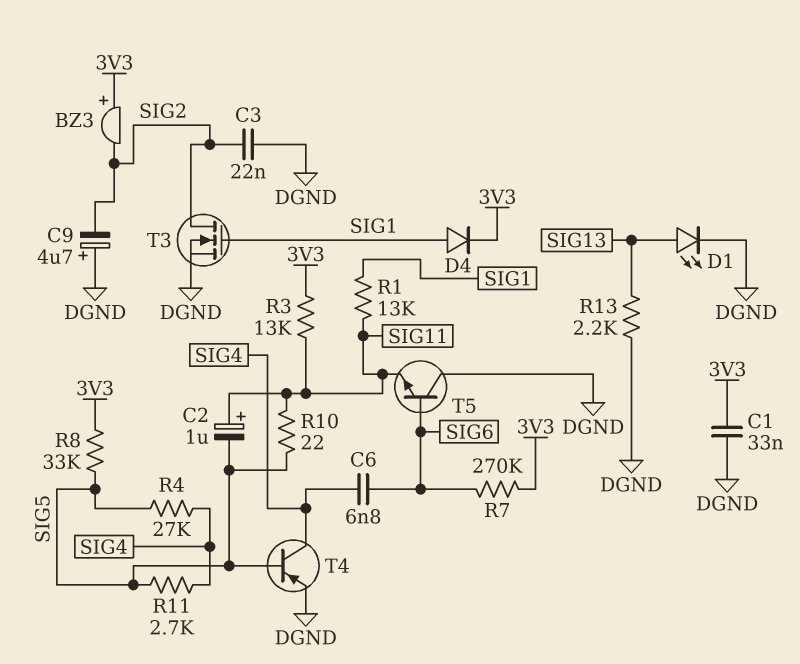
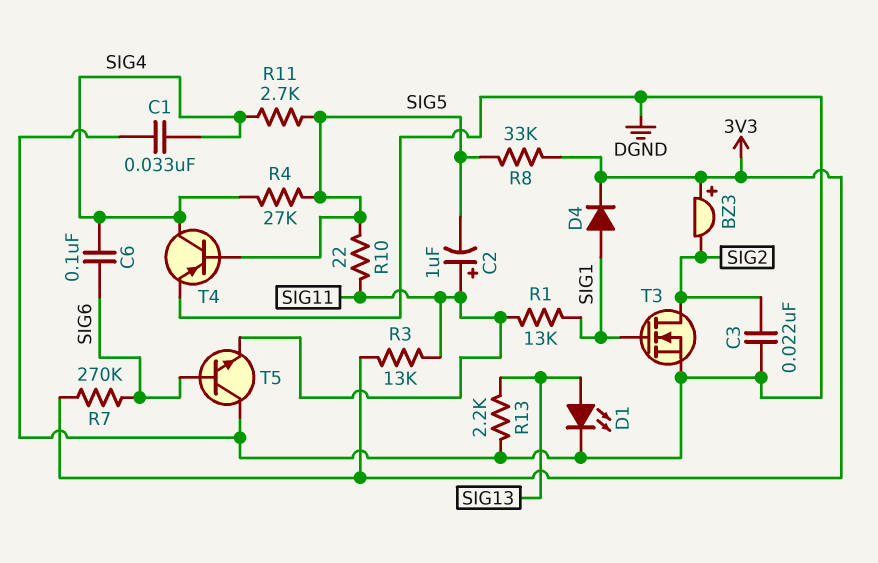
C1: 33nF (3V3, DGND) -> 33nF (DGND, SIG4)
C6: 6.8nF (SIG4, SIG6) -> 100nF (SIG4, SIG6)
C9: 4.7uF (plus DGND, minus SIG2) -> none

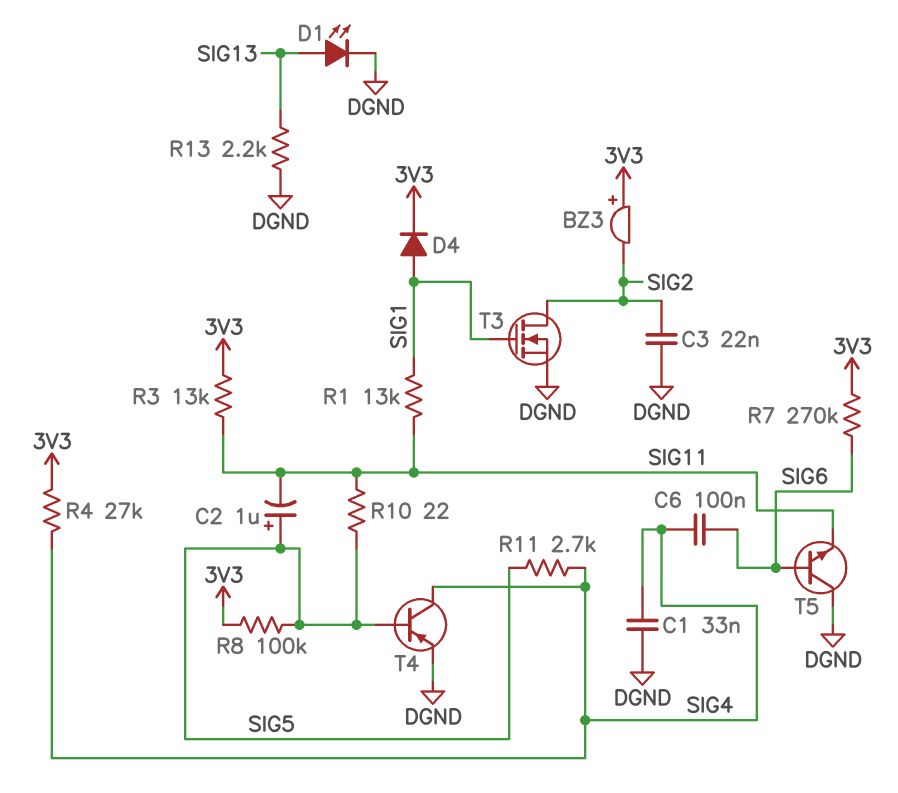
C2: 1uF (plus SIG11, minus SIG5) -> 1uF (plus SIG5, minus SIG11)
R4: 27k (SIG4, SIG5) -> 27k (3V3, SIG4)
R8: 33k (3V3, SIG5) -> 100k (3V3, SIG5)

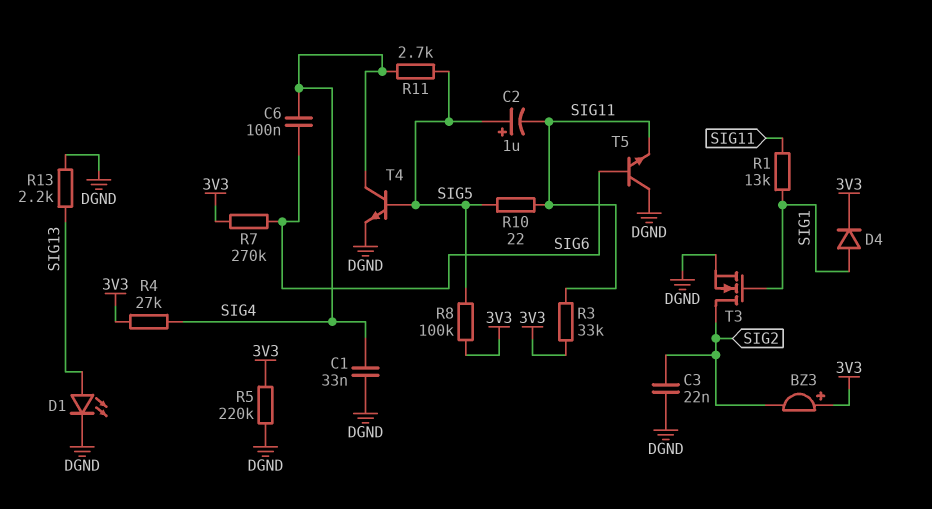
R3: 13k (3V3, SIG11) -> 33k (3V3, SIG11)
R5: none -> 220k (3V3, DGND)
T4: PNP (B SIG5, C SIG4, E DGND) -> NPN (B SIG5, C SIG4, E DGND)

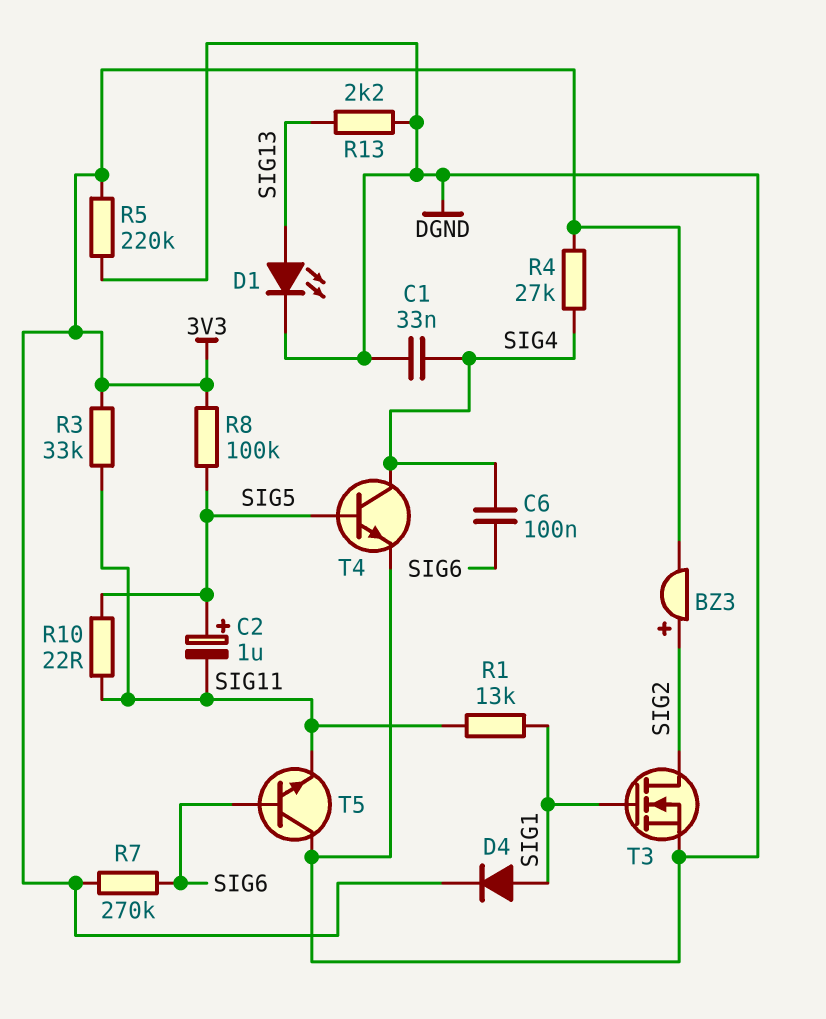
BZ3: buzzer (plus 3V3, minus SIG2) -> buzzer (plus SIG2, minus 3V3)
C3: 22nF (DGND, SIG2) -> none
R11: 2.7k (SIG4, SIG5) -> none

